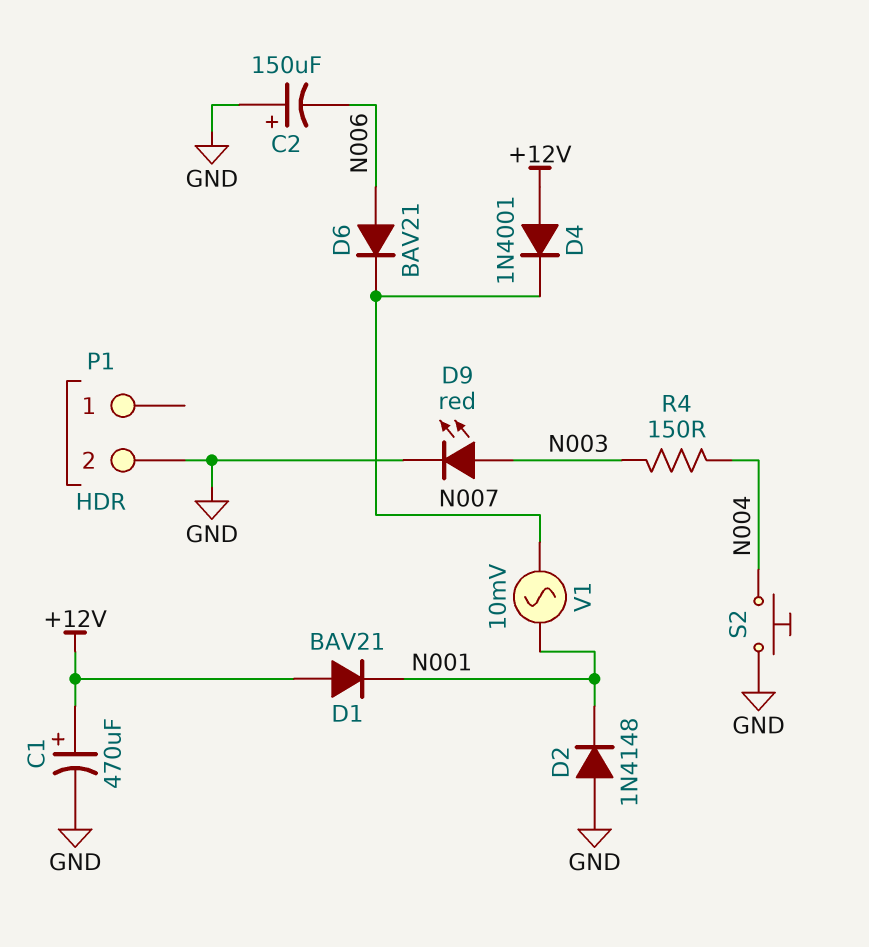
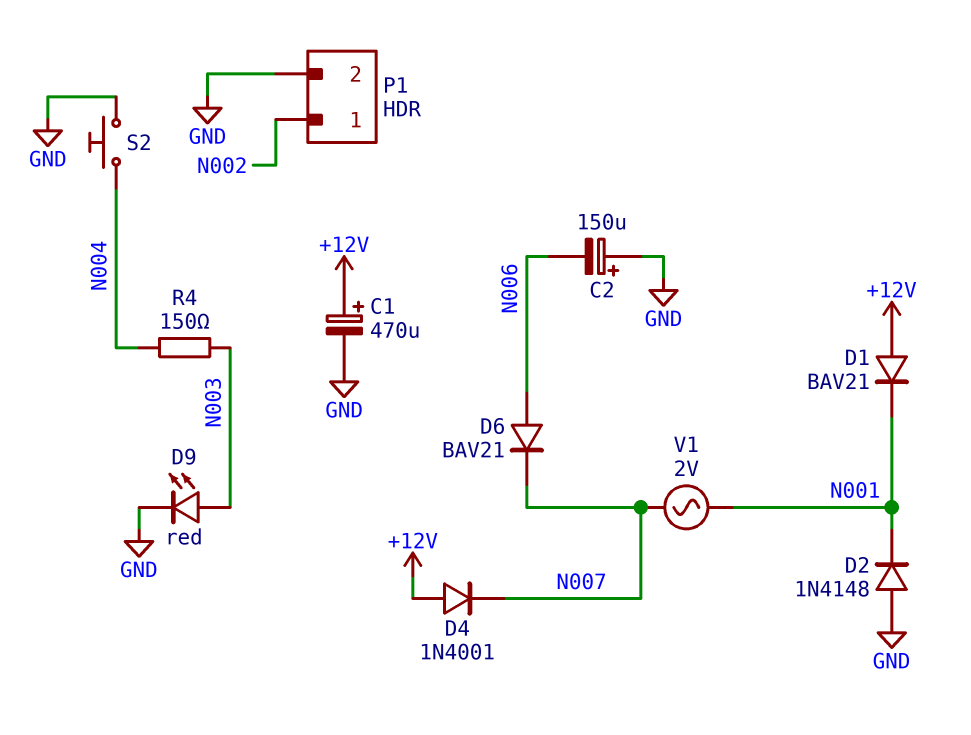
P1 pin 1: none -> N002
V1: AC 10mV (N001, N007) -> AC 2V (N001, N007)

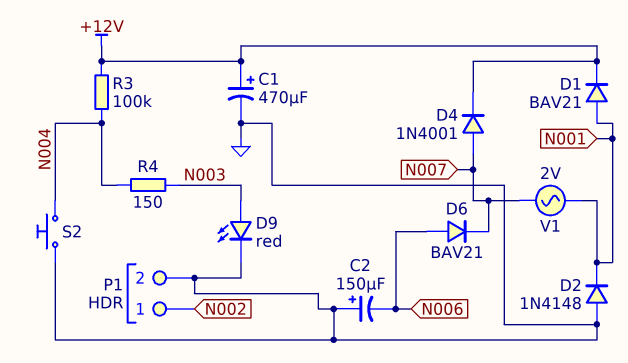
D1: diode BAV21 (A +12V, K N001) -> diode BAV21 (A N001, K +12V)
D4: diode 1N4001 (A +12V, K N007) -> diode 1N4001 (A N007, K +12V)
R3: none -> 100k (+12V, N004)

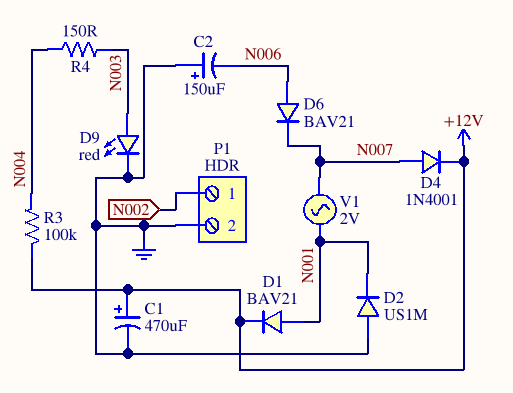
D2: diode 1N4148 (A GND, K N001) -> diode US1M (A GND, K N001)
S2: button (GND, N004) -> none

